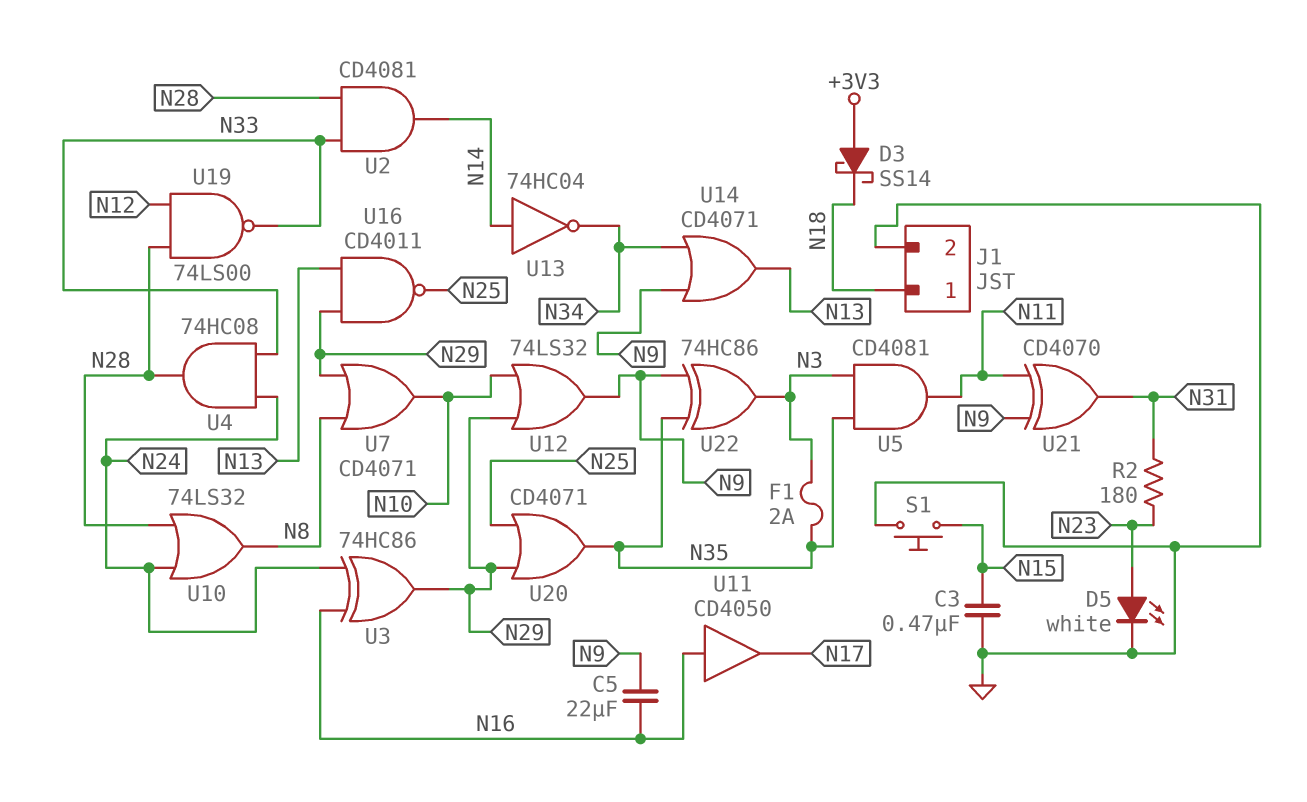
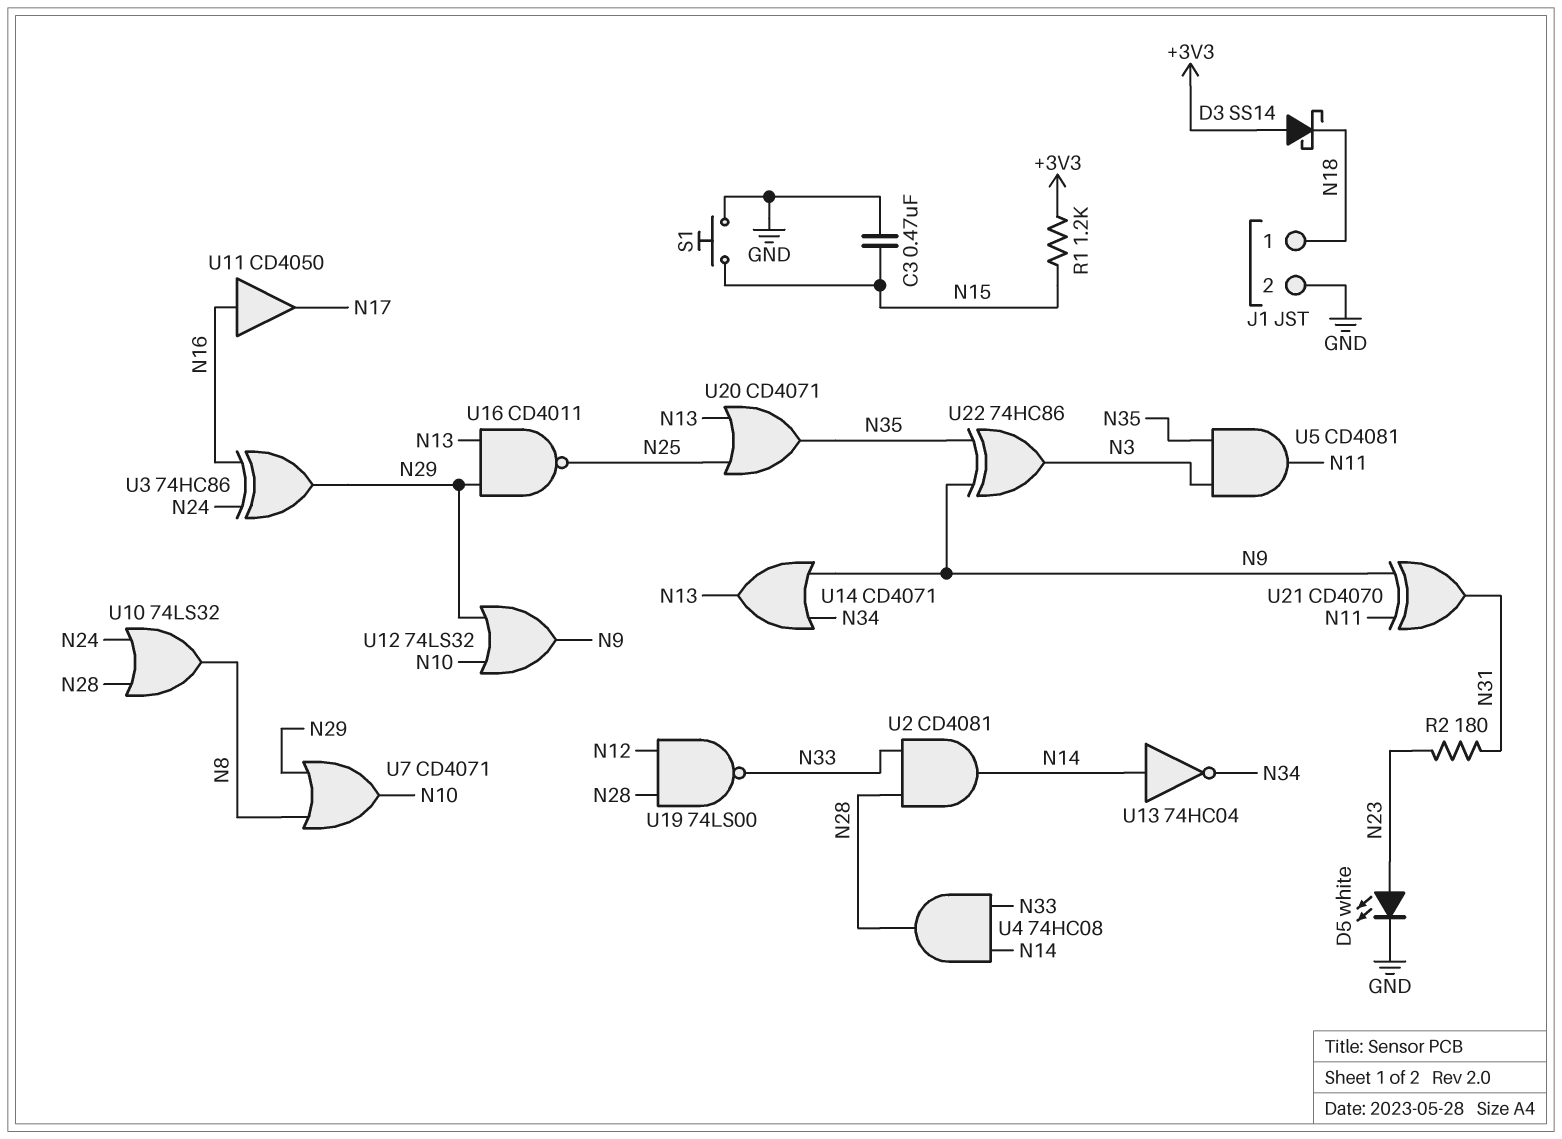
C5: 22uF (N9, N16) -> none
F1: 2A (N3, N35) -> none
R1: none -> 1.2k (+3V3, N15)
U4: AND 74HC08 (in N24, in N33, out N28) -> AND 74HC08 (in N14, in N33, out N28)
U20: OR CD4071 (in N25, in N29, out N35) -> OR CD4071 (in N13, in N25, out N35)

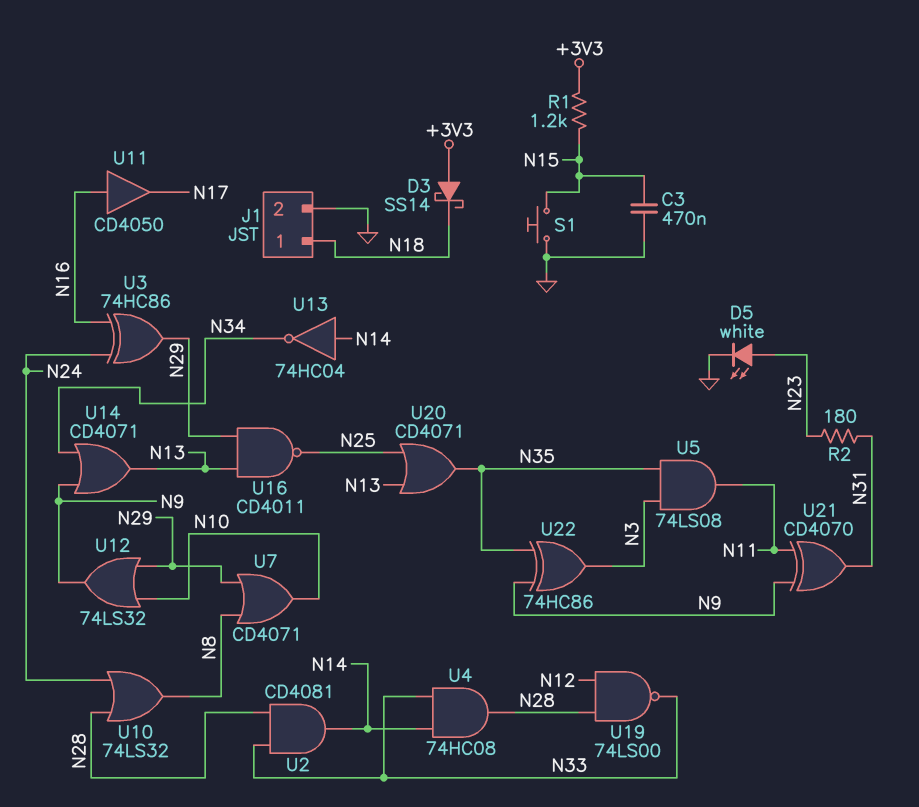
U5: AND CD4081 (in N3, in N35, out N11) -> AND 74LS08 (in N3, in N35, out N11)

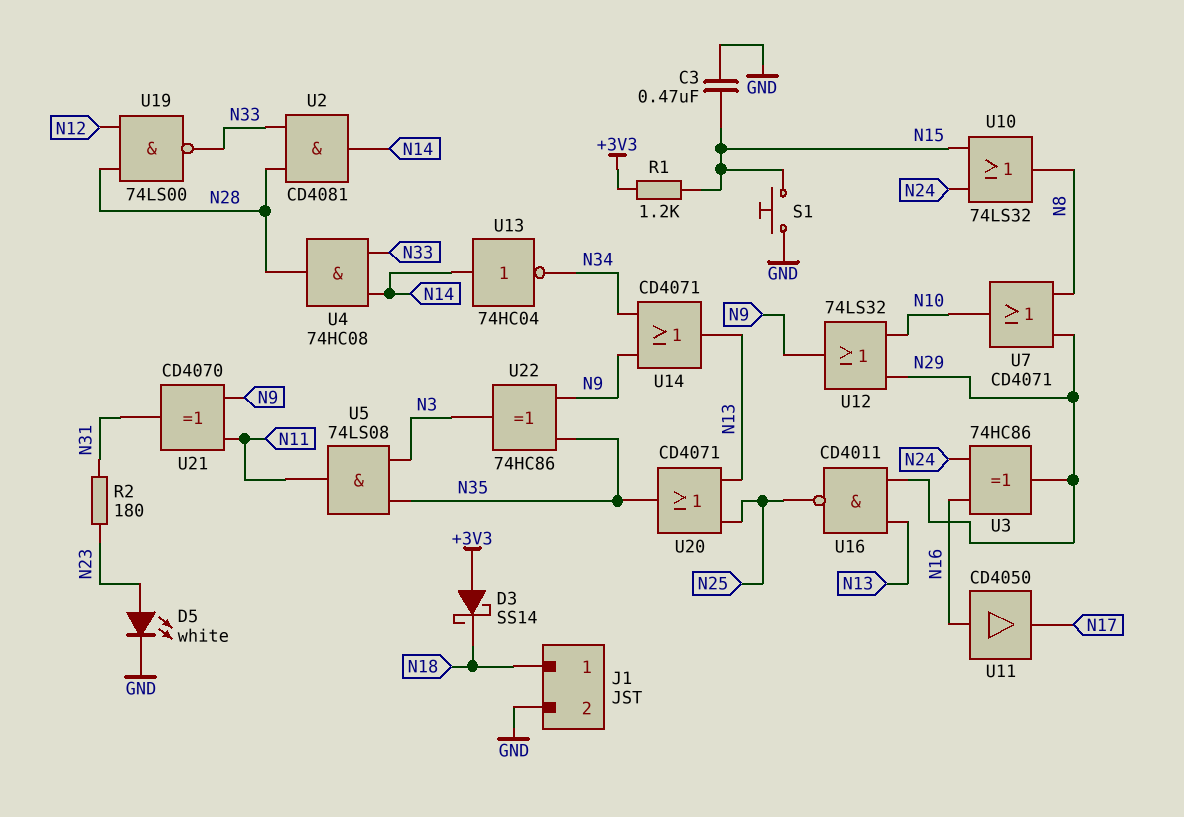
U10: OR 74LS32 (in N24, in N28, out N8) -> OR 74LS32 (in N15, in N24, out N8)

